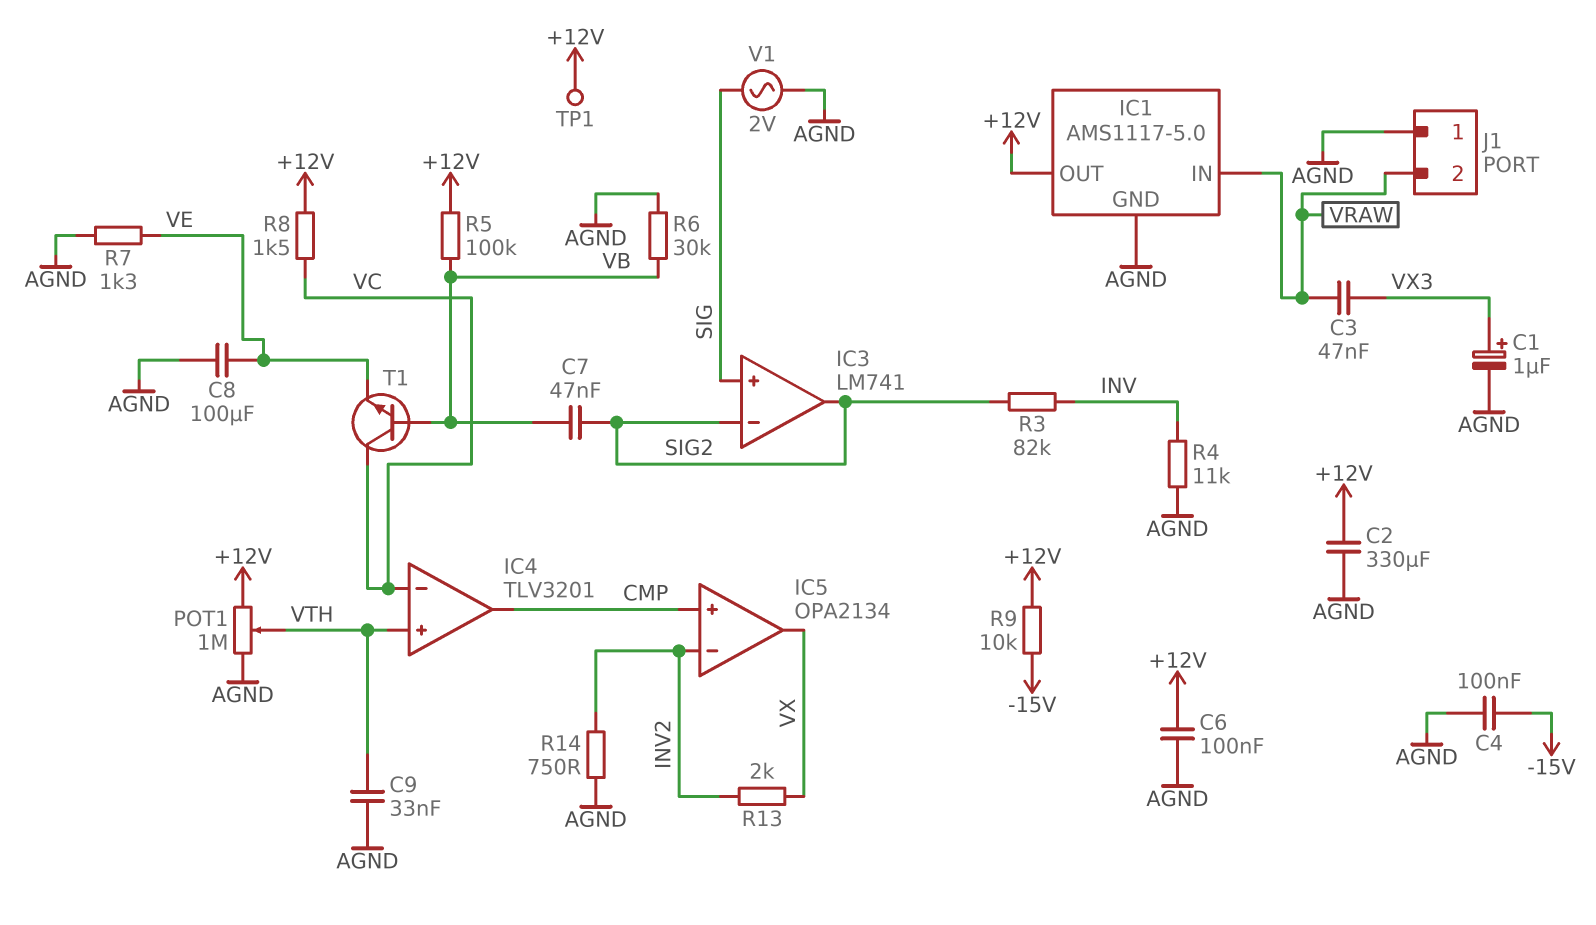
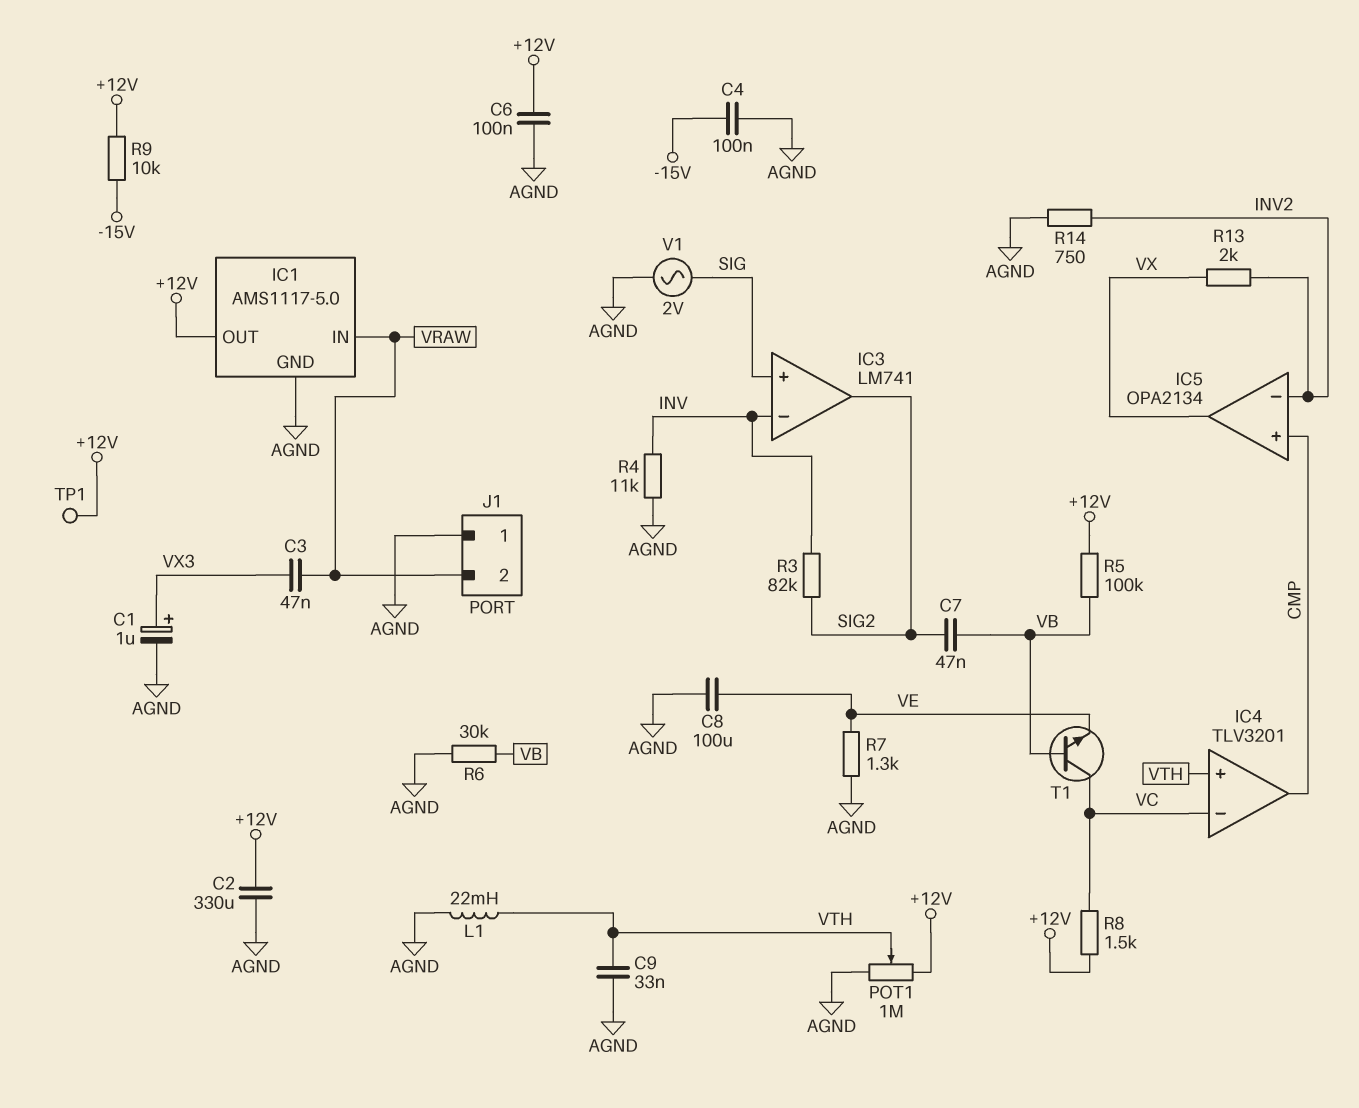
IC3 pin in-: SIG2 -> INV
L1: none -> 22mH (AGND, VTH)

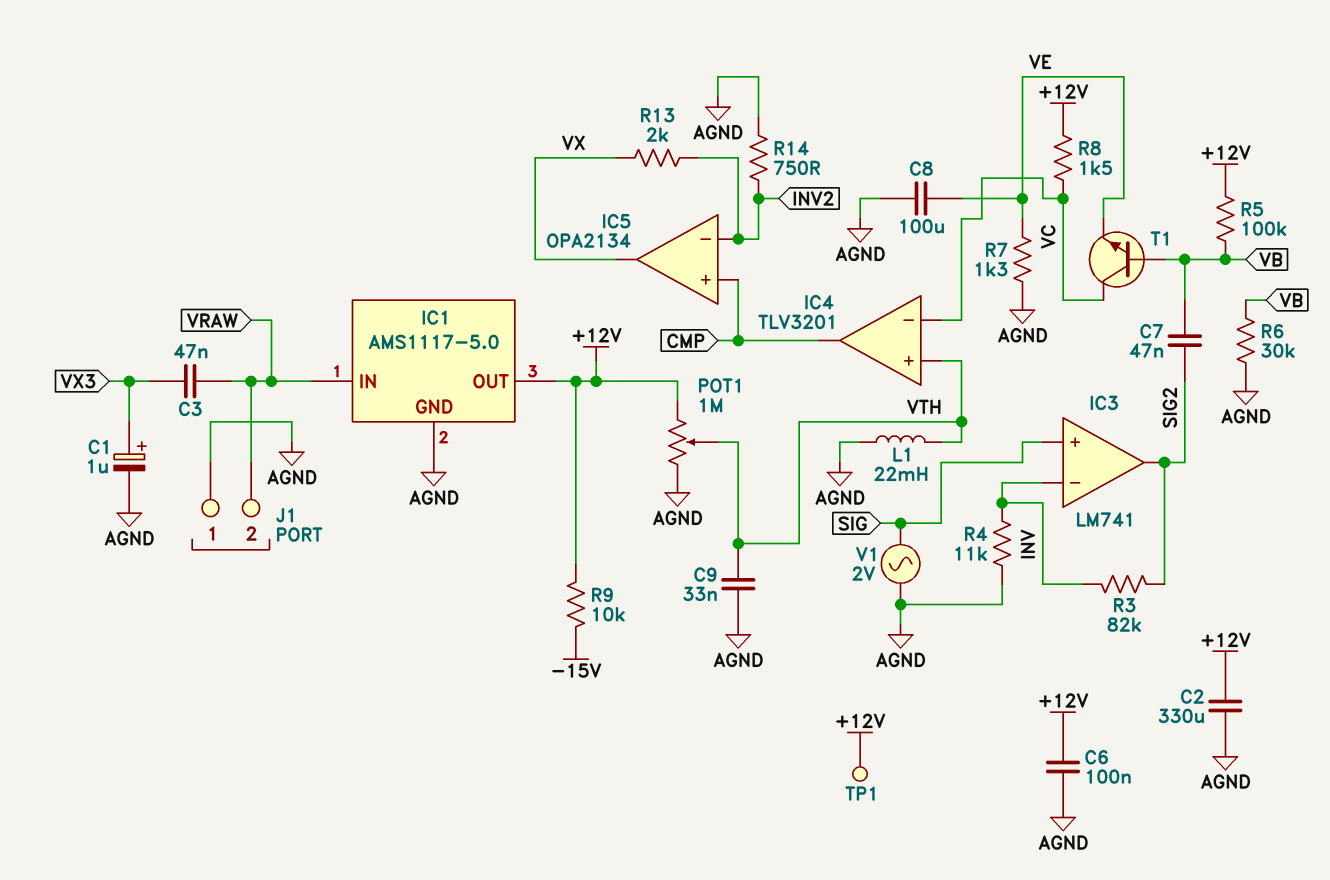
C4: 100nF (-15V, AGND) -> none

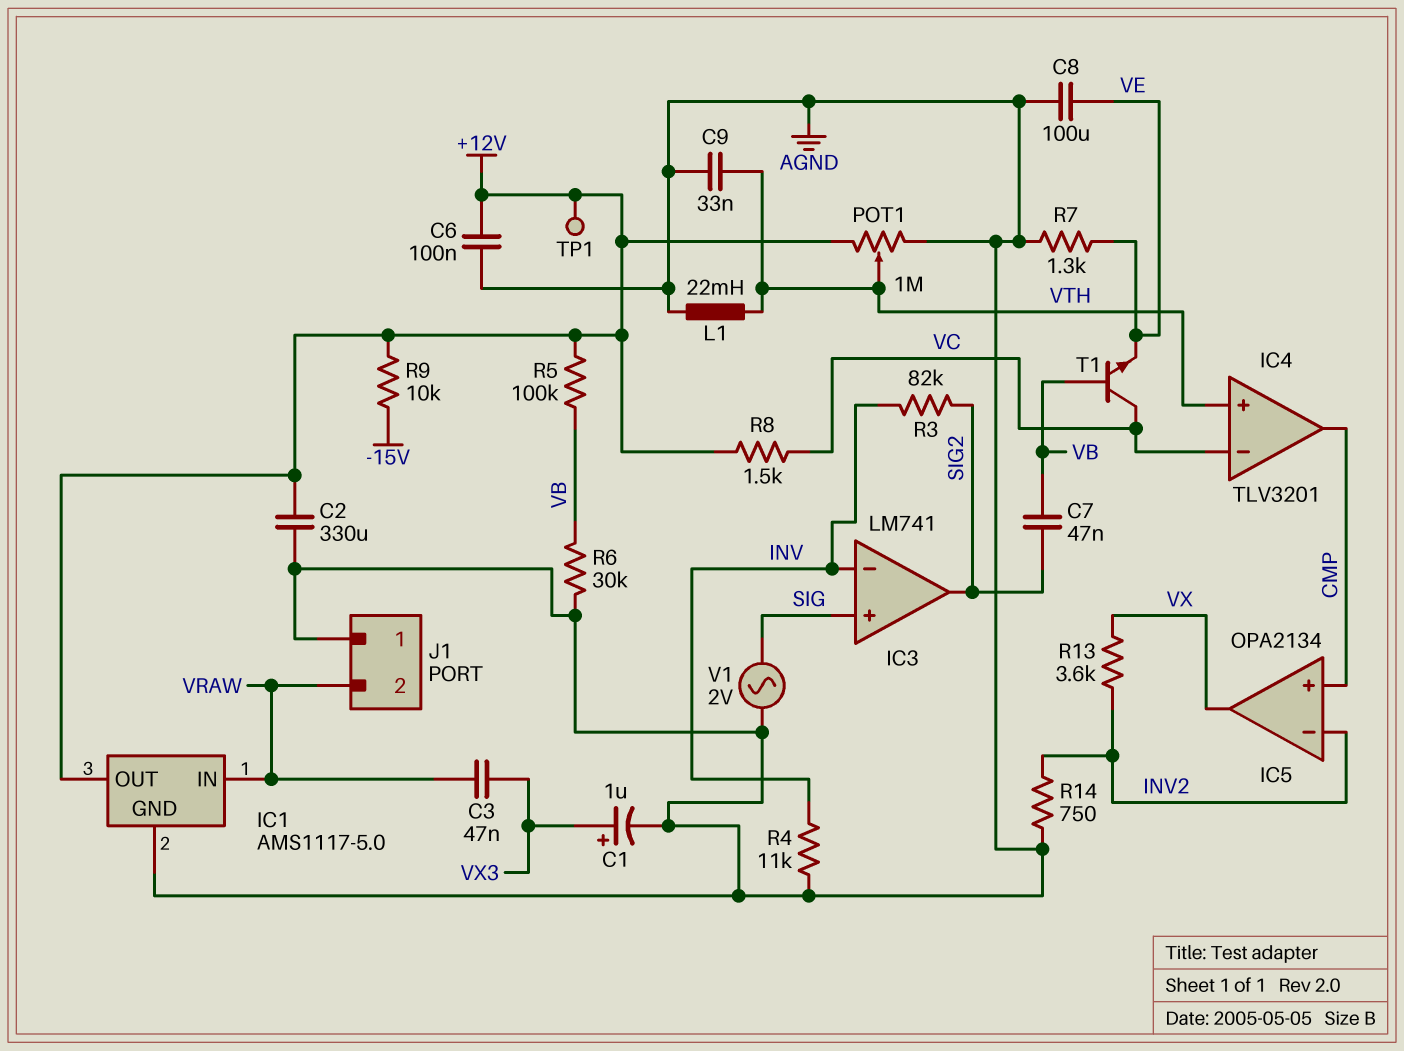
R13: 2k (INV2, VX) -> 3.6k (INV2, VX)

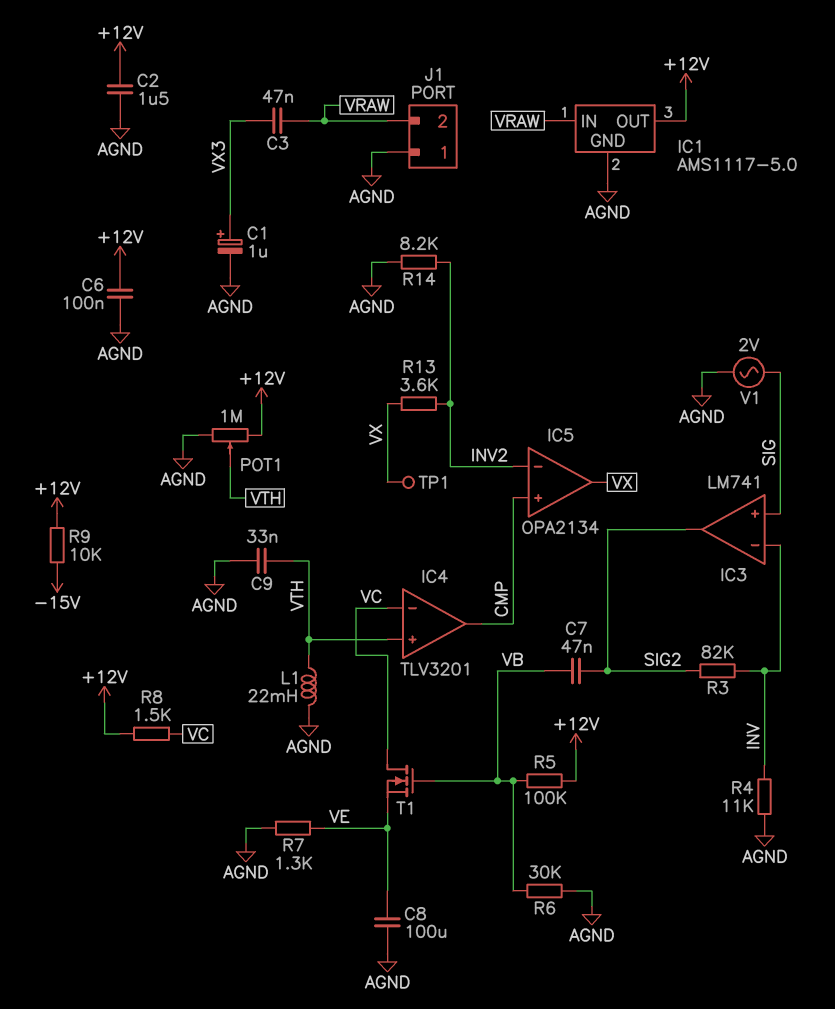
C2: 330uF (+12V, AGND) -> 1.5uF (+12V, AGND)
R14: 750 (AGND, INV2) -> 8.2k (AGND, INV2)
T1: NPN (B VB, C VC, E VE) -> NMOS (G VB, D VC, S VE)
TP1: test point (+12V) -> test point (VX)

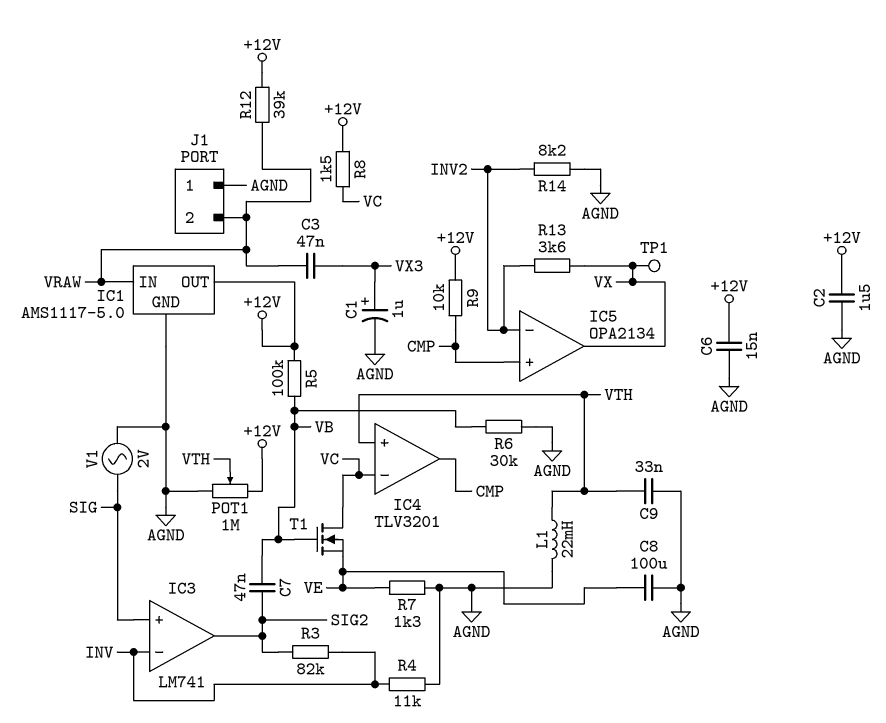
C6: 100nF (+12V, AGND) -> 15nF (+12V, AGND)
R9: 10k (+12V, -15V) -> 10k (+12V, CMP)
R12: none -> 39k (+12V, VRAW)

